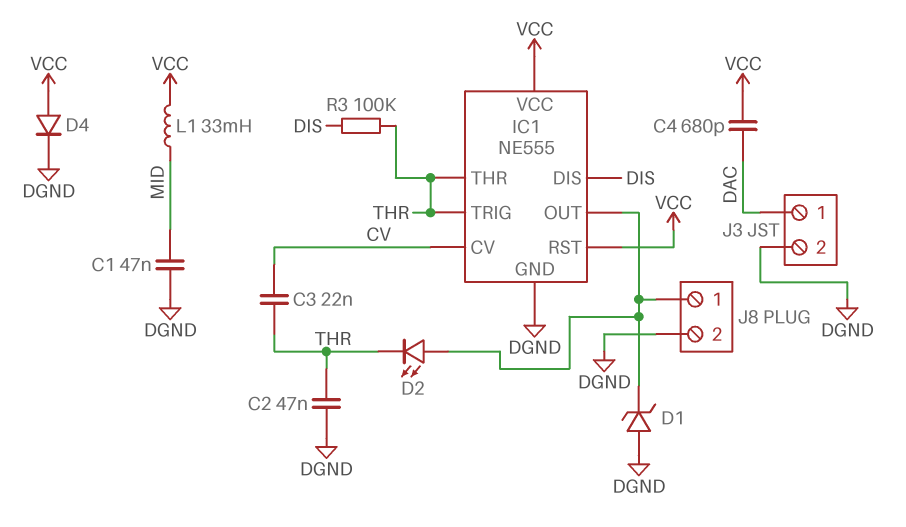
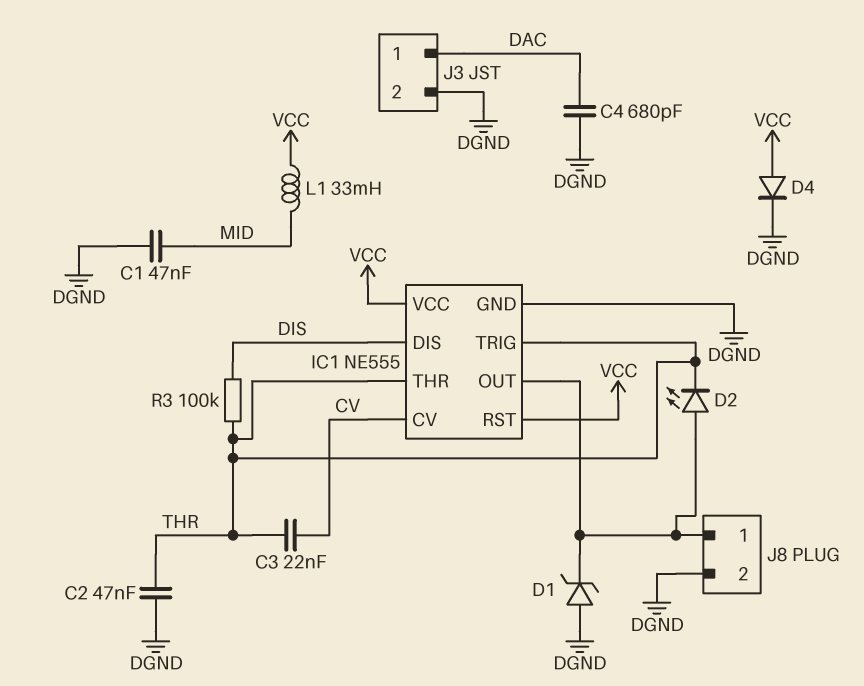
C4: 680pF (DAC, VCC) -> 680pF (DAC, DGND)

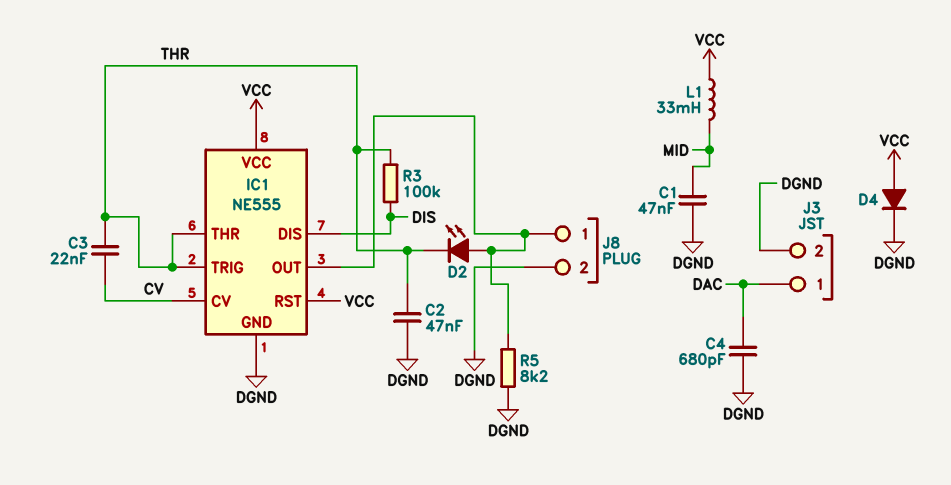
D1: zener (A DGND, K IC1/OUT) -> none
R5: none -> 8.2k (DGND, IC1/OUT)

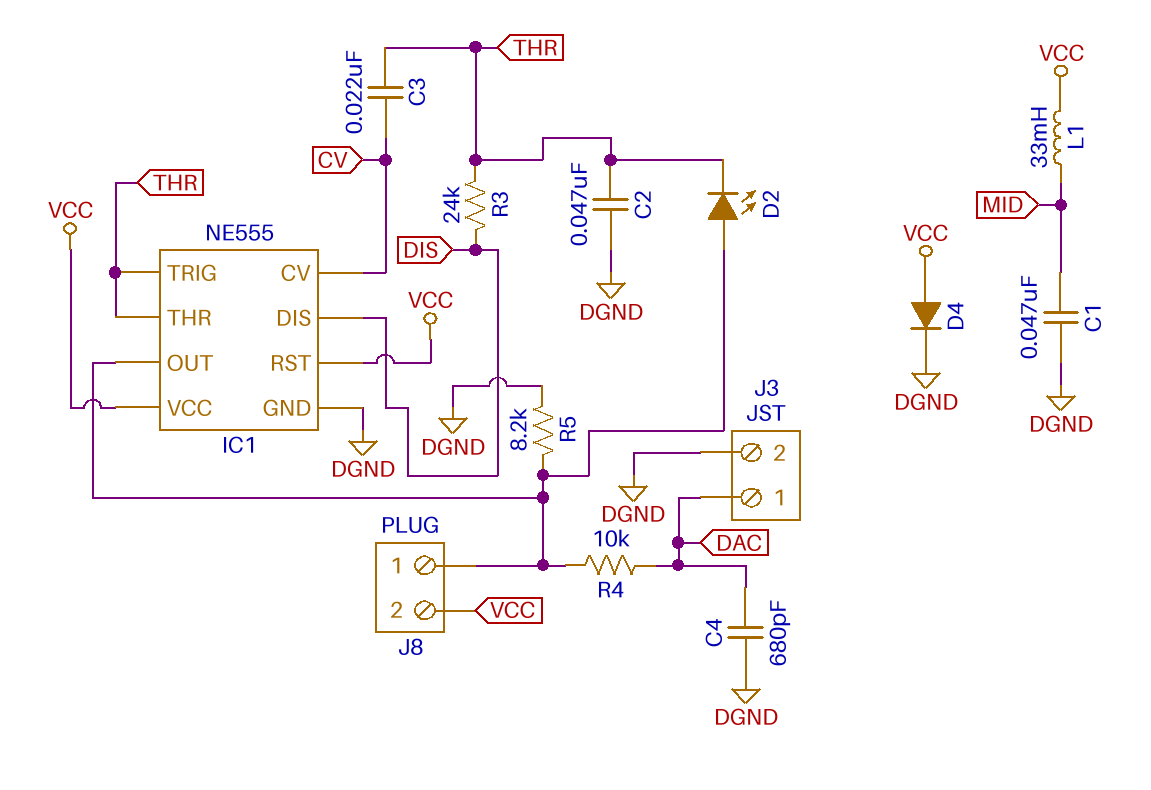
J8 pin 2: DGND -> VCC
R3: 100k (DIS, THR) -> 24k (DIS, THR)
R4: none -> 10k (DAC, IC1/OUT)

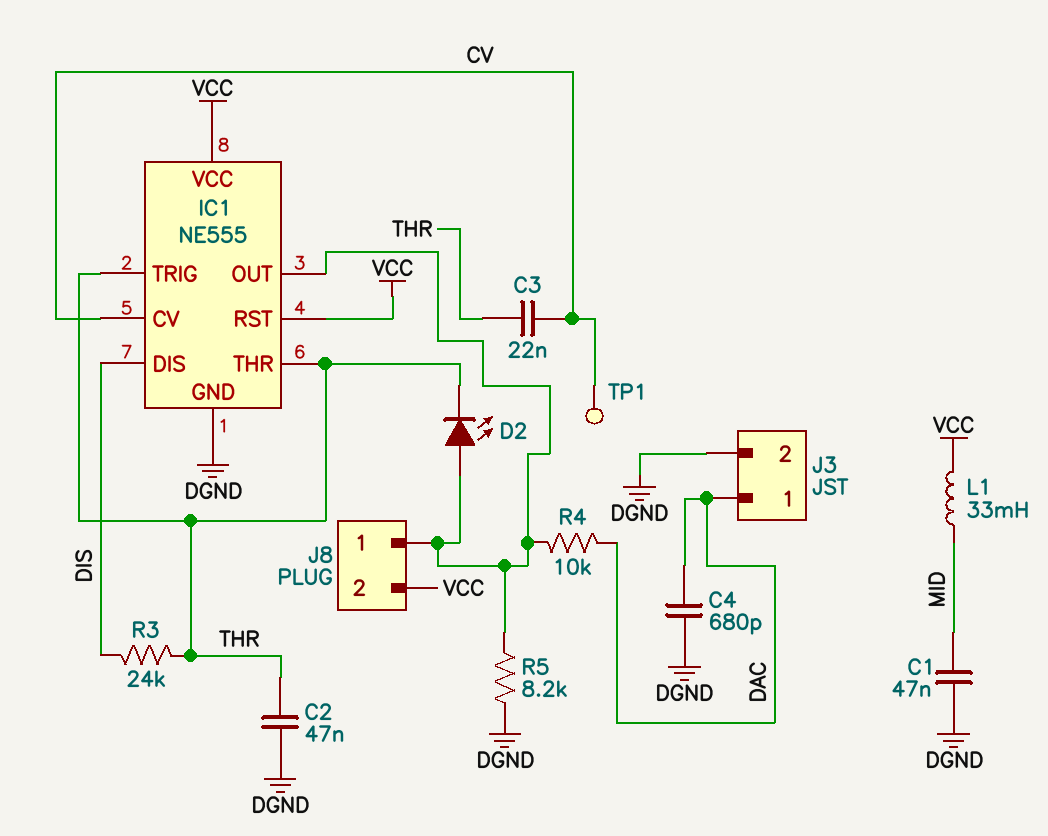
D4: diode (A VCC, K DGND) -> none
TP1: none -> test point (CV)

